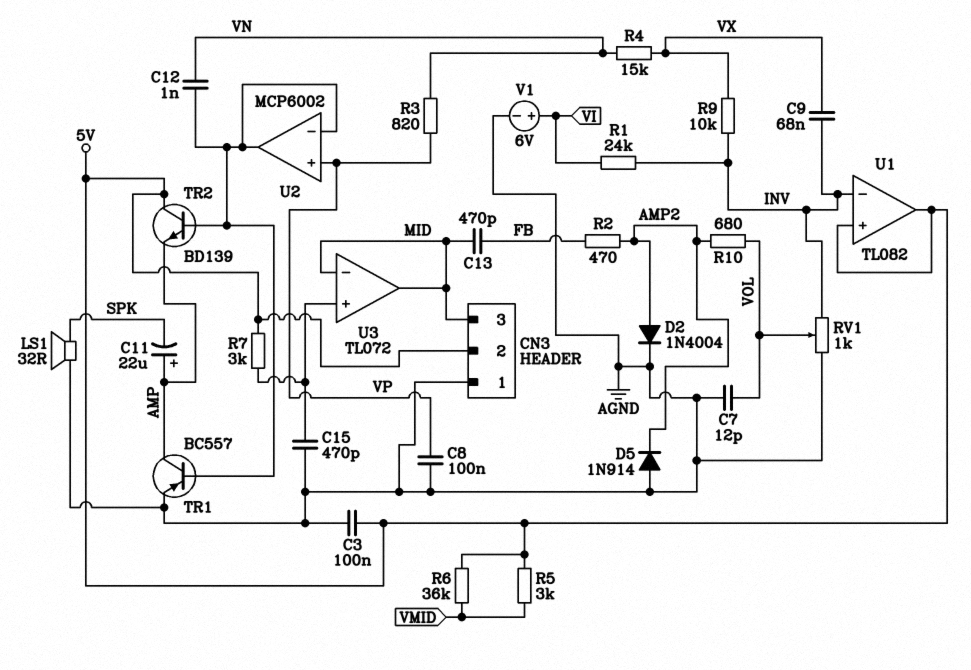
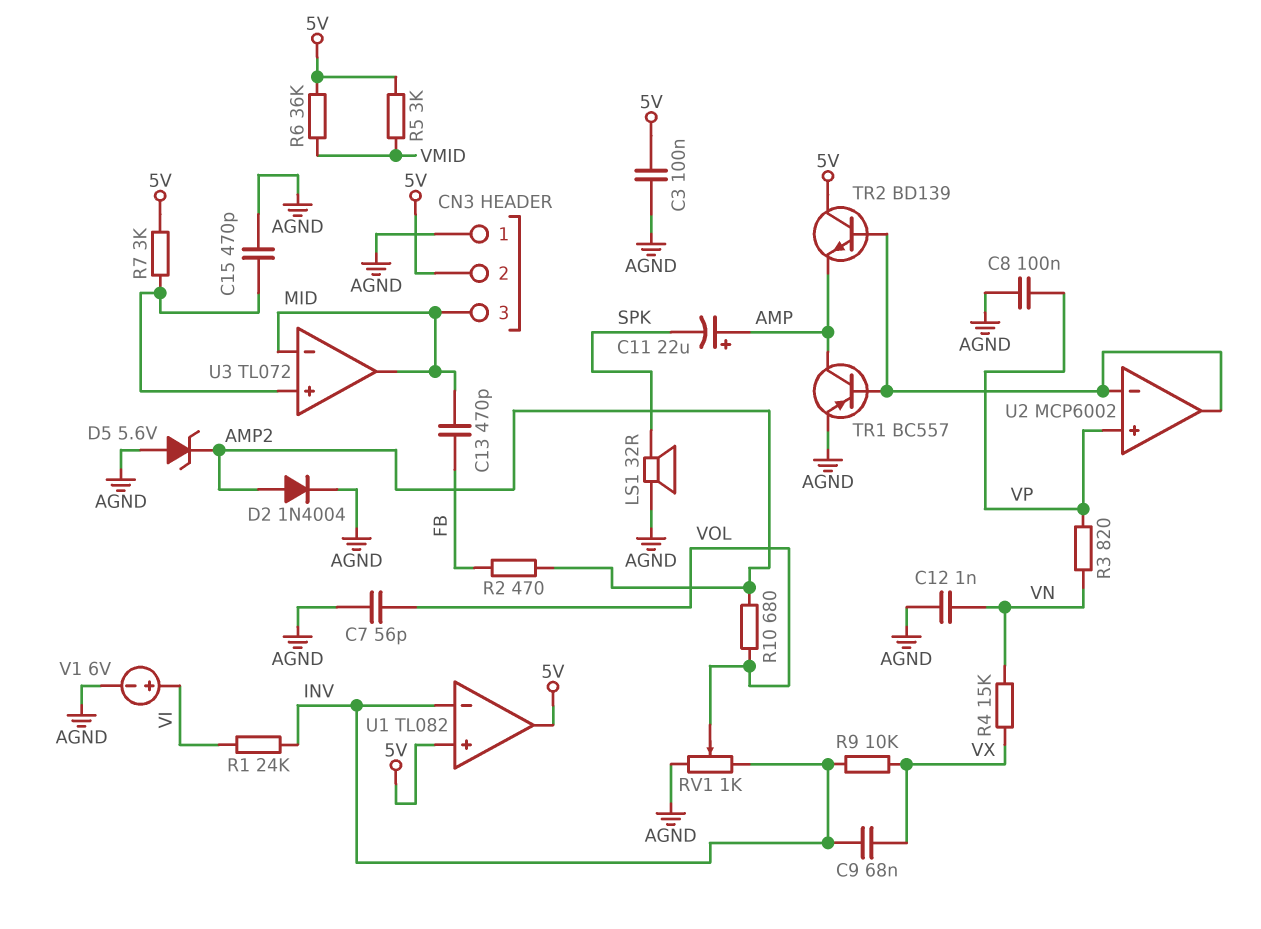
C7: 12pF (AGND, VOL) -> 56pF (AGND, VOL)
C12: 1nF (U2/in-, VN) -> 1nF (AGND, VN)
D5: diode 1N914 (A AGND, K AMP2) -> zener 5.6V (A AGND, K AMP2)

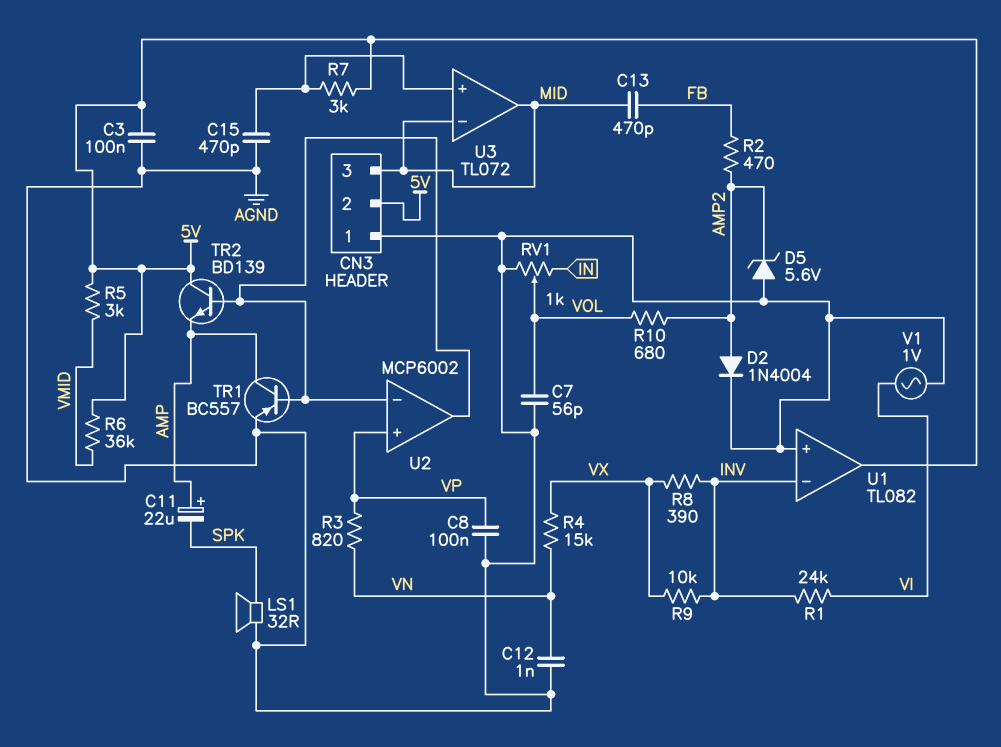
C9: 68nF (INV, VX) -> none
R8: none -> 390 (INV, VX)
RV1: 1k (AGND, INV, wiper VOL) -> 1k (AGND, IN, wiper VOL)
U1 pin in+: 5V -> AGND
V1: 6V (plus VI, minus AGND) -> AC 1V (AGND, VI)

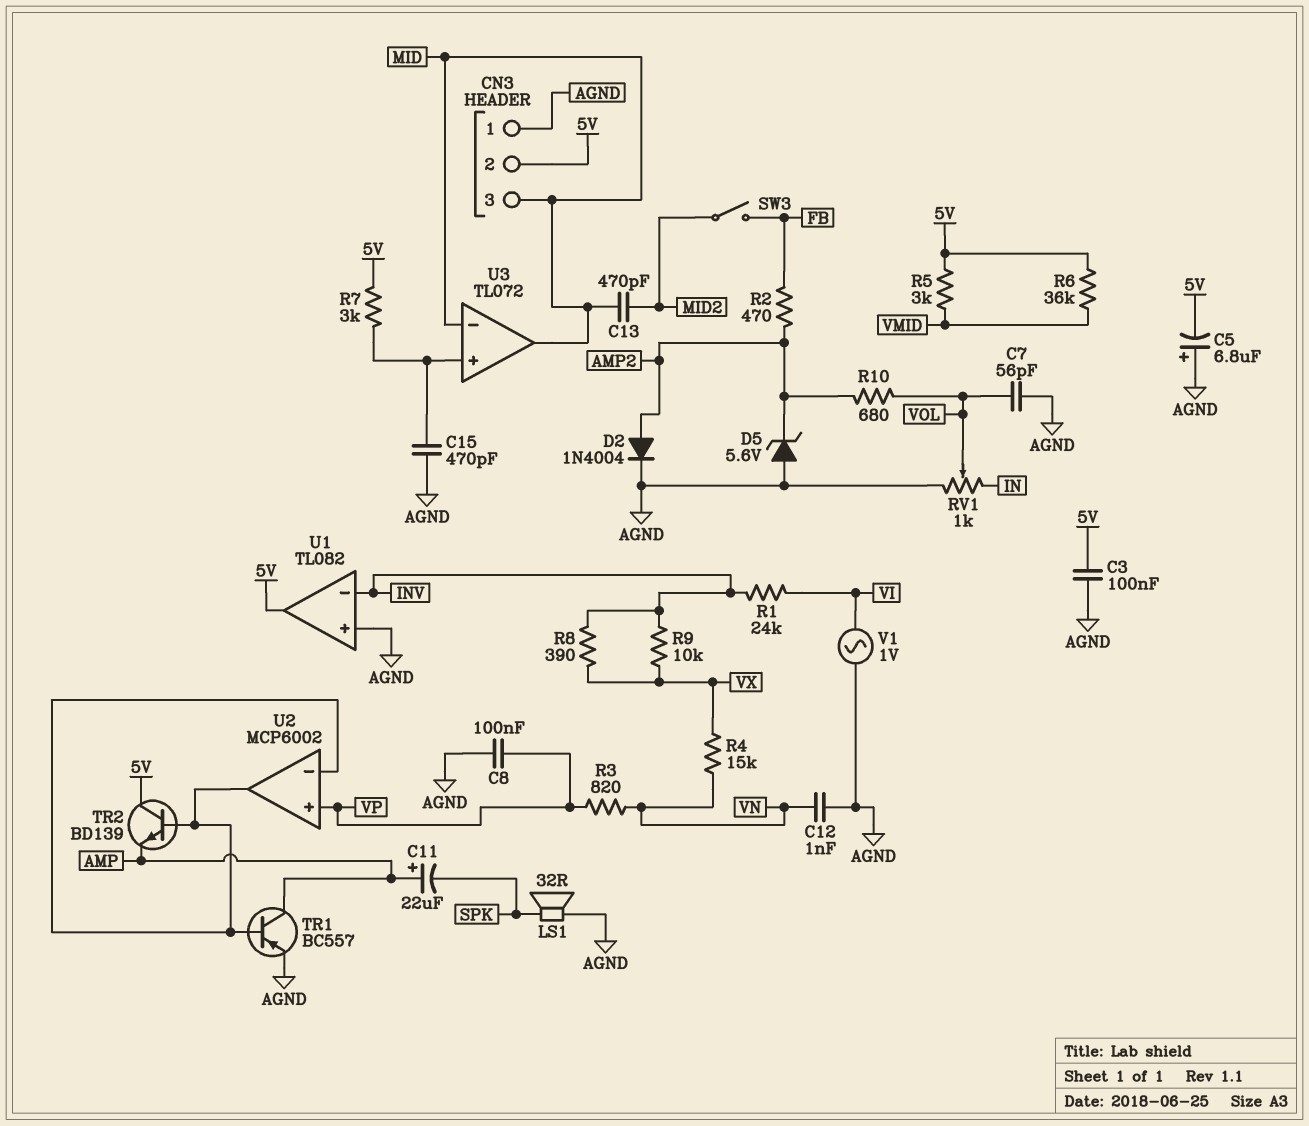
C5: none -> 6.8uF (plus AGND, minus 5V)
C13: 470pF (FB, MID) -> 470pF (MID, MID2)
SW3: none -> switch (FB, MID2)

